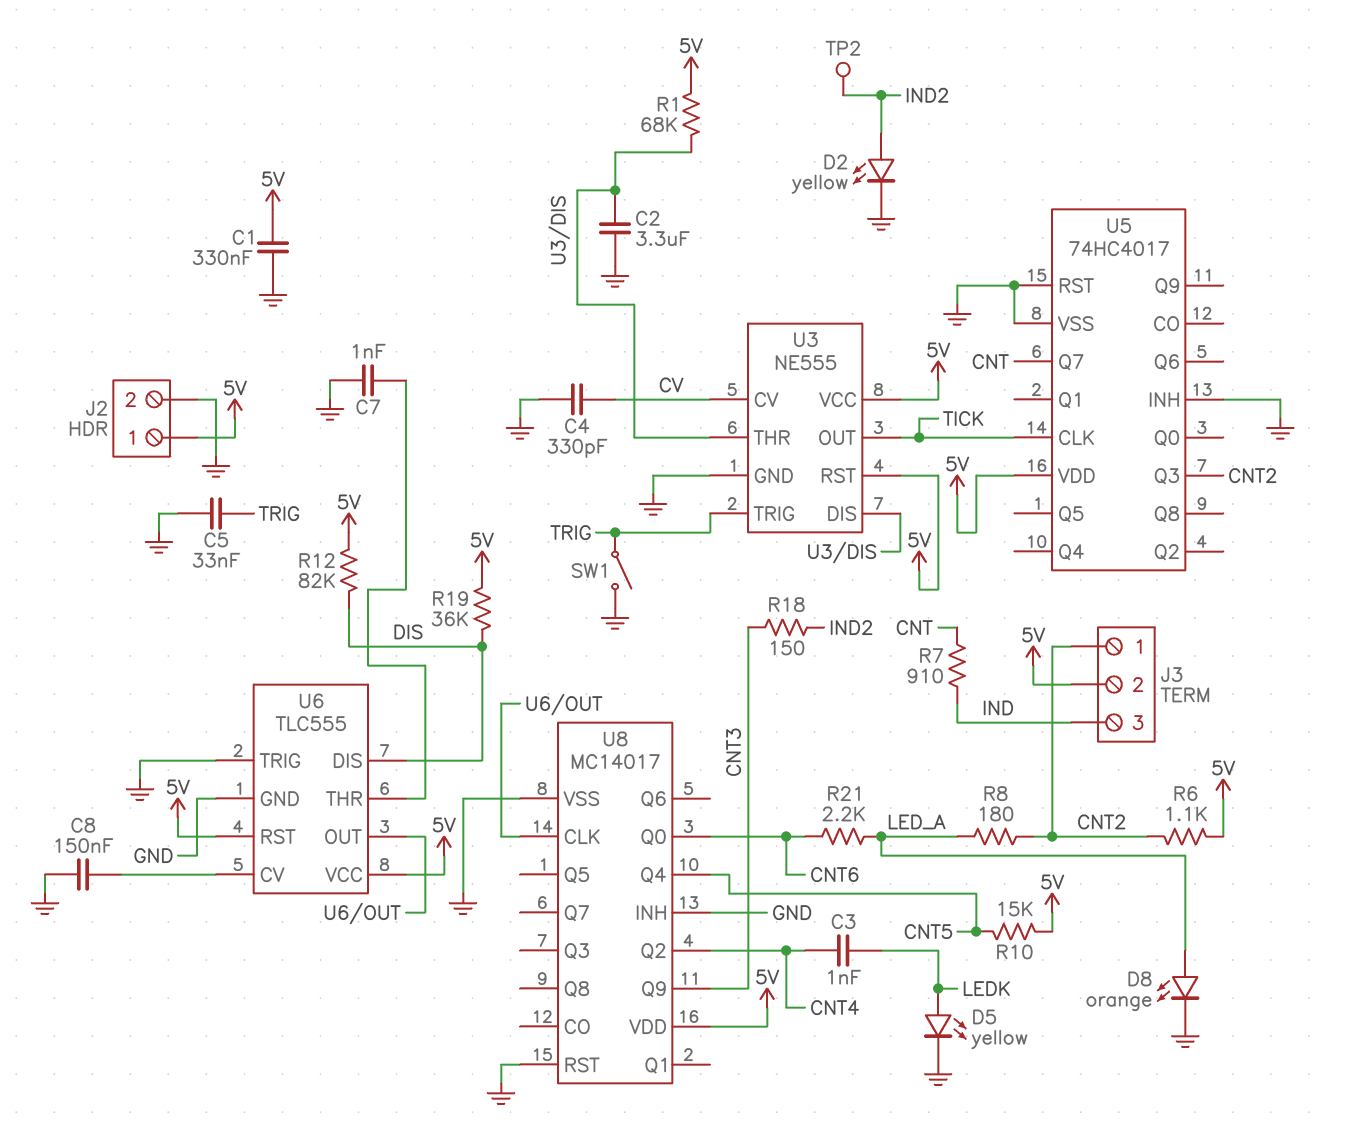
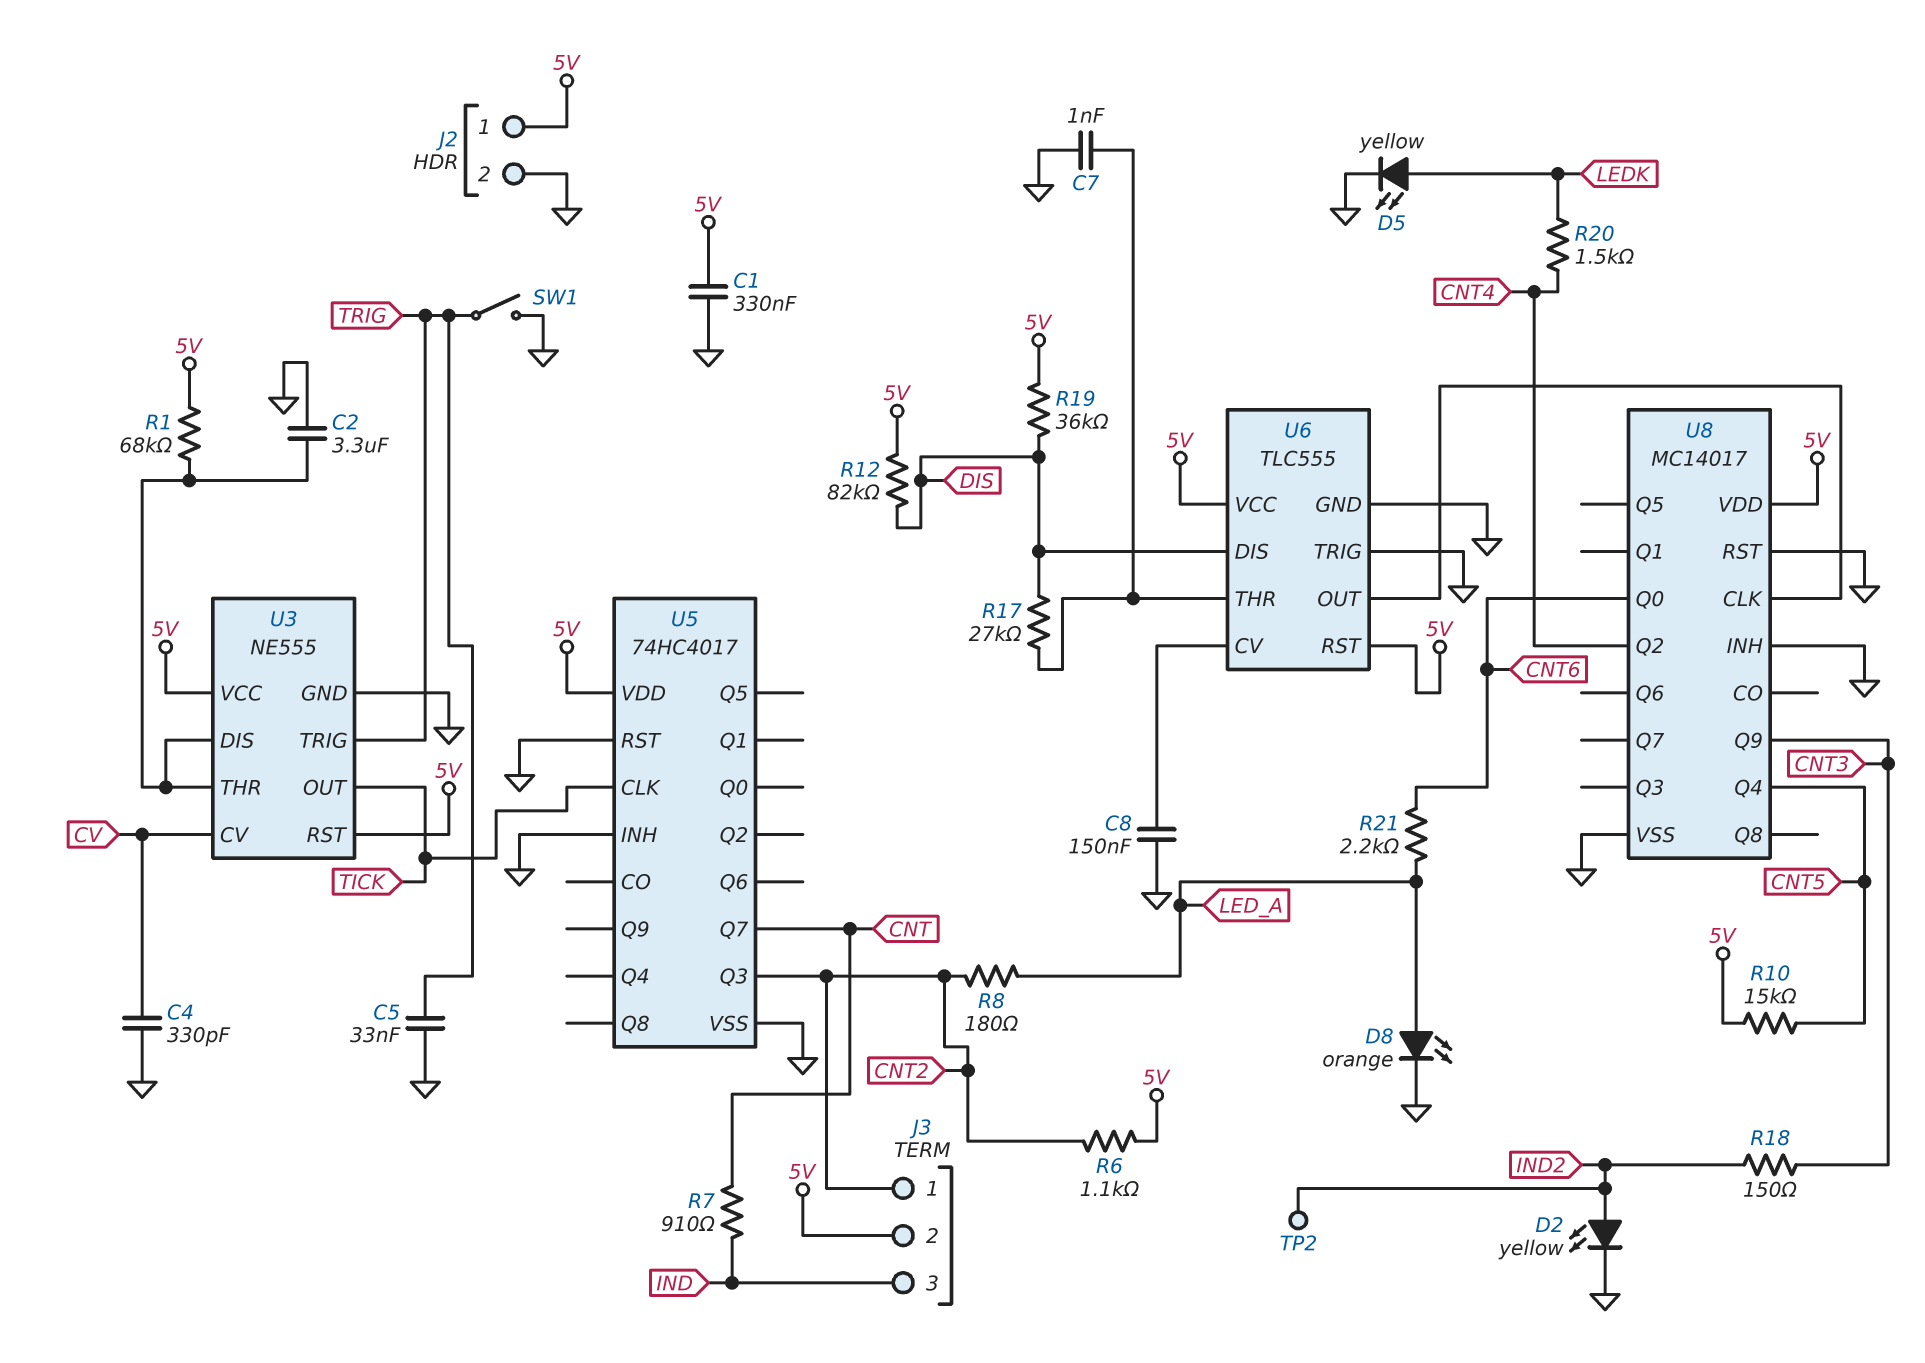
C3: 1nF (CNT4, LEDK) -> none
R17: none -> 27k (DIS, U6/THR)
R20: none -> 1.5k (CNT4, LEDK)

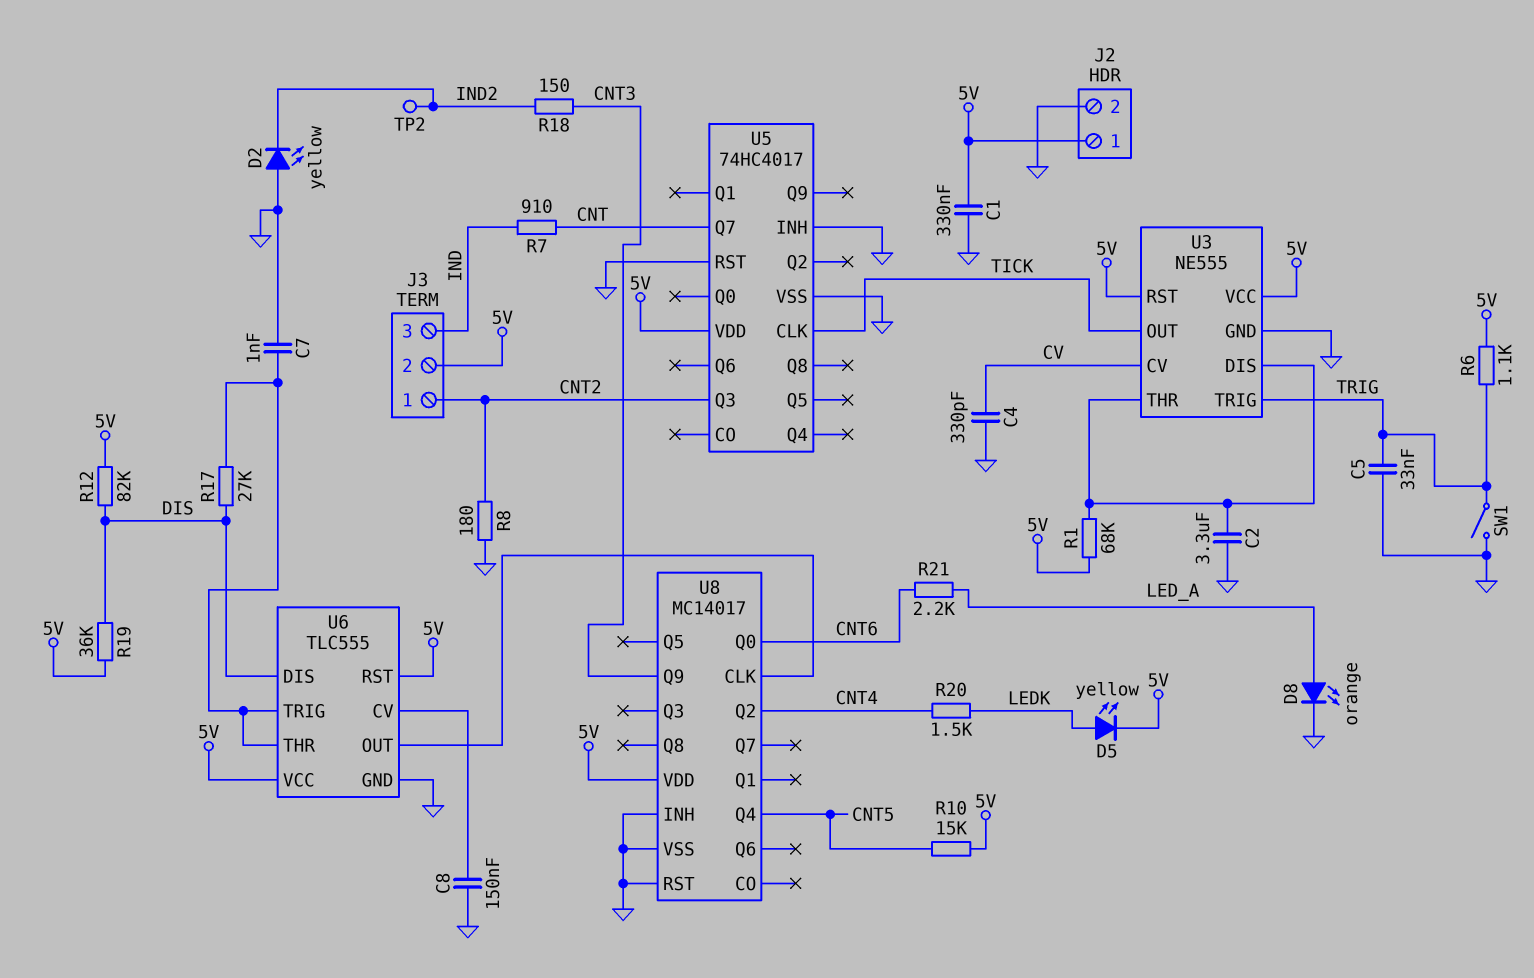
D2: LED yellow (A IND2, K GND) -> LED yellow (A GND, K IND2)
D5: LED yellow (A LEDK, K GND) -> LED yellow (A LEDK, K 5V)
R6: 1.1k (5V, CNT2) -> 1.1k (5V, TRIG)
R8: 180 (CNT2, LED_A) -> 180 (CNT2, GND)
U6 pin TRIG: GND -> U6/THR

